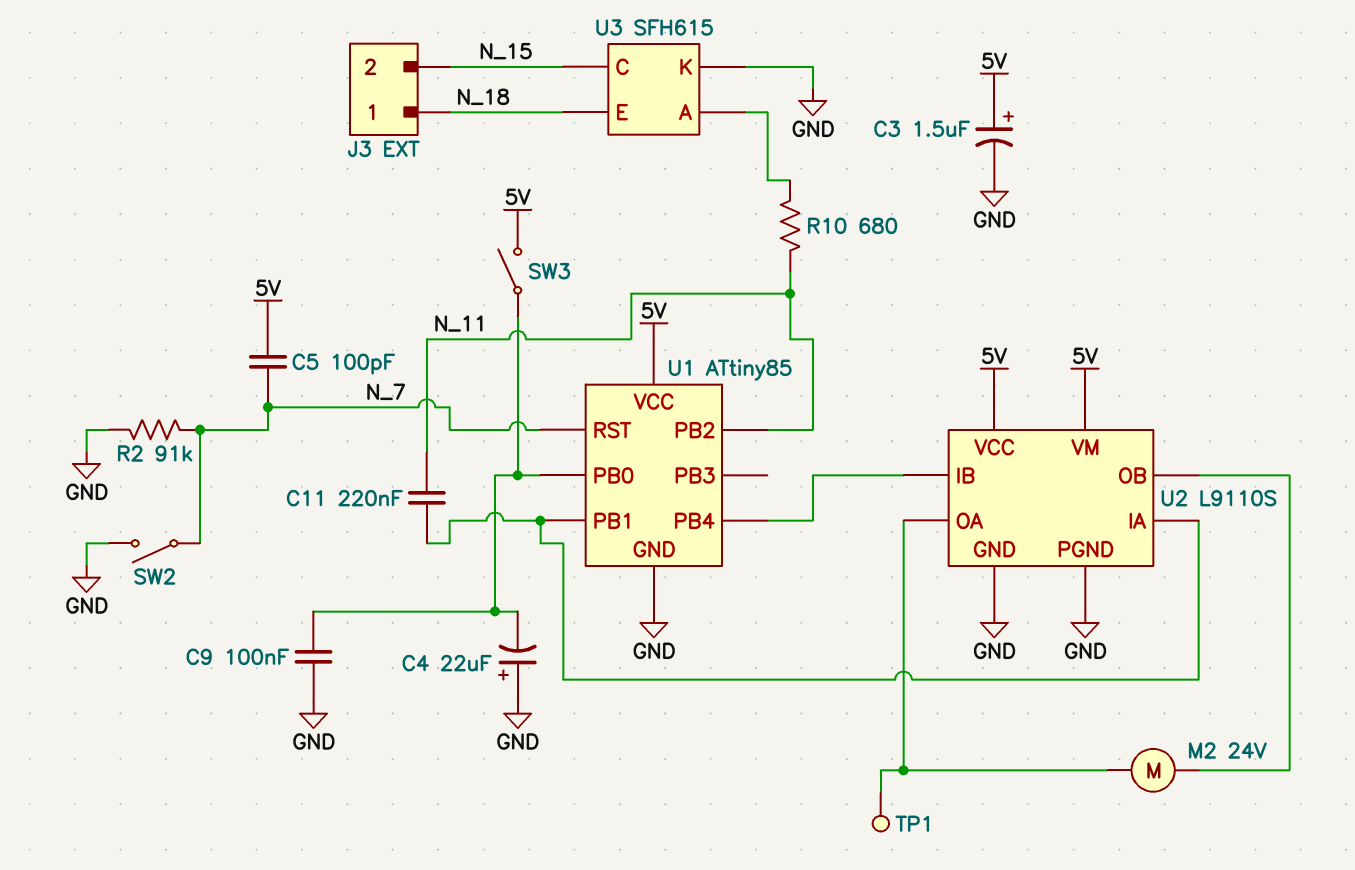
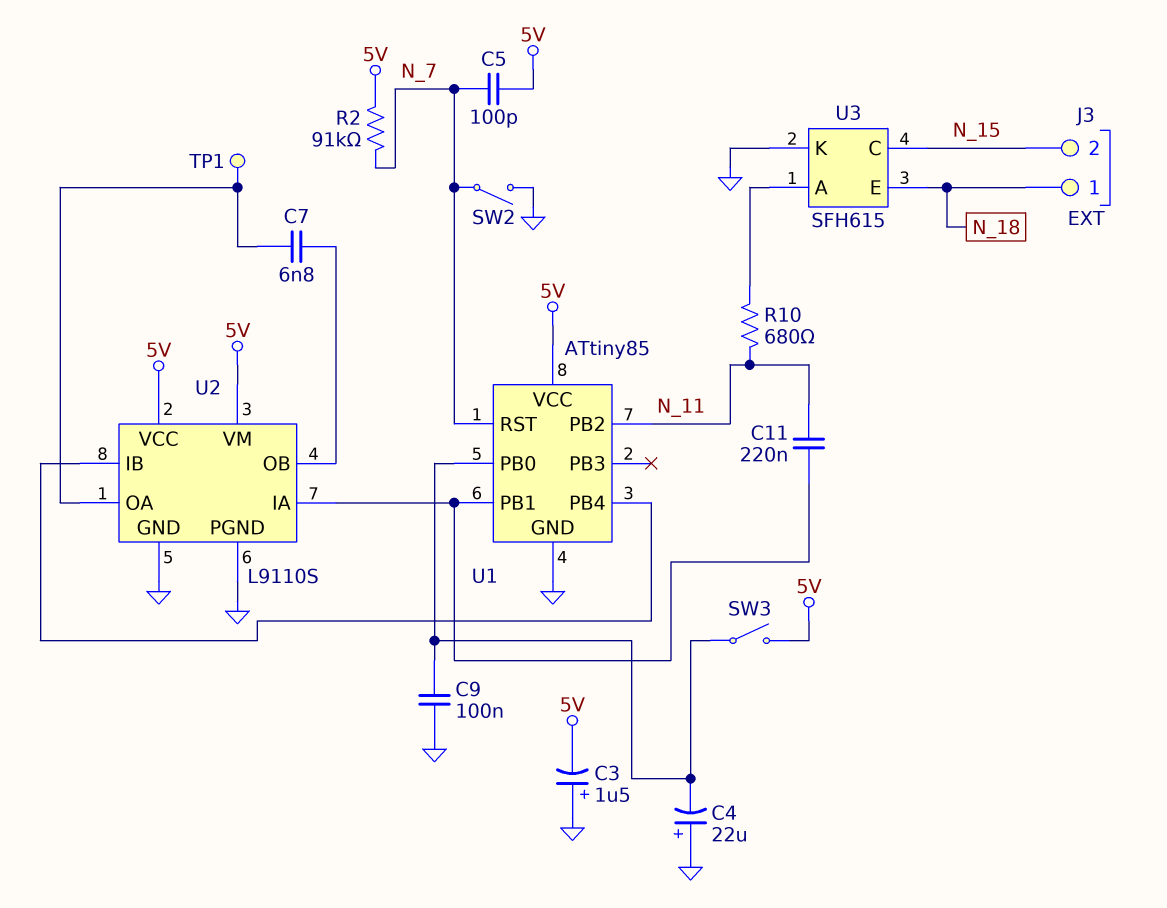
C3: 1.5uF (plus 5V, minus GND) -> 1.5uF (plus GND, minus 5V)
C7: none -> 6.8nF (U2/OA, U2/OB)
M2: motor 24V (U2/OA, U2/OB) -> none
R2: 91k (GND, N_7) -> 91k (5V, N_7)

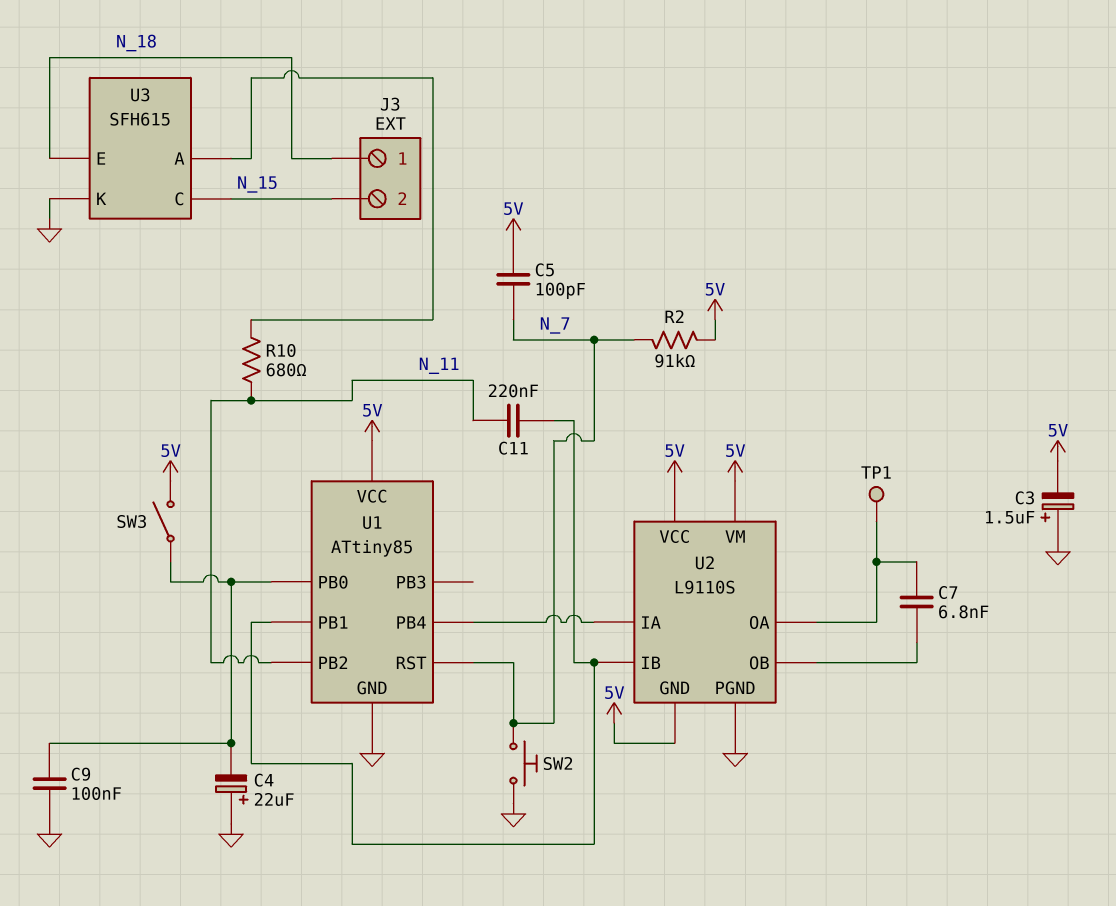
SW2: switch (GND, N_7) -> button (GND, N_7)
U2 pin GND: GND -> 5V
U2 pin IA: U1/PB1 -> U1/PB4
U2 pin IB: U1/PB4 -> U1/PB1

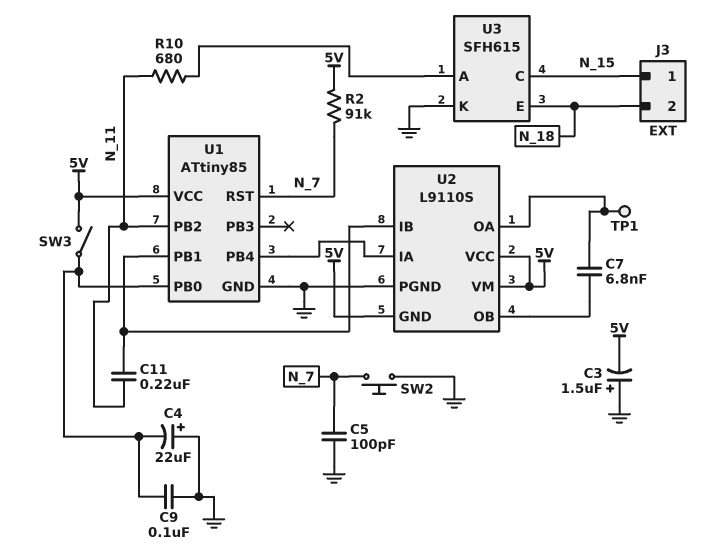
C5: 100pF (5V, N_7) -> 100pF (GND, N_7)
J3 pin 1: N_18 -> N_15
J3 pin 2: N_15 -> N_18

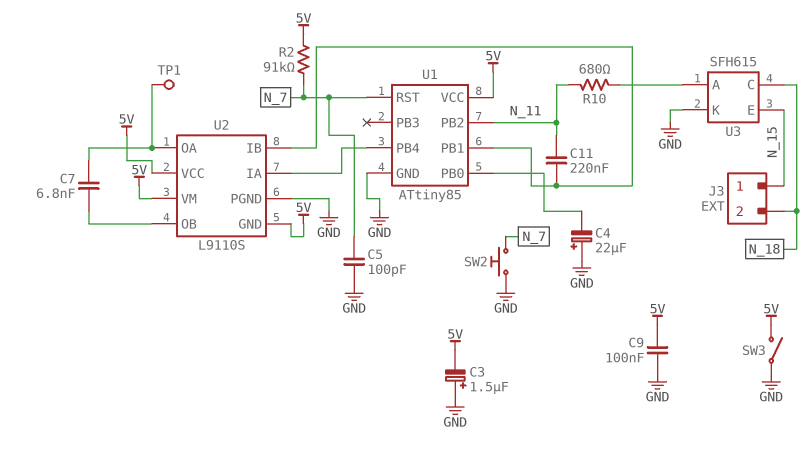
C9: 100nF (GND, U1/PB0) -> 100nF (5V, GND)
SW3: switch (5V, U1/PB0) -> switch (5V, GND)
U3 pin C: N_15 -> N_18
U3 pin E: N_18 -> N_15

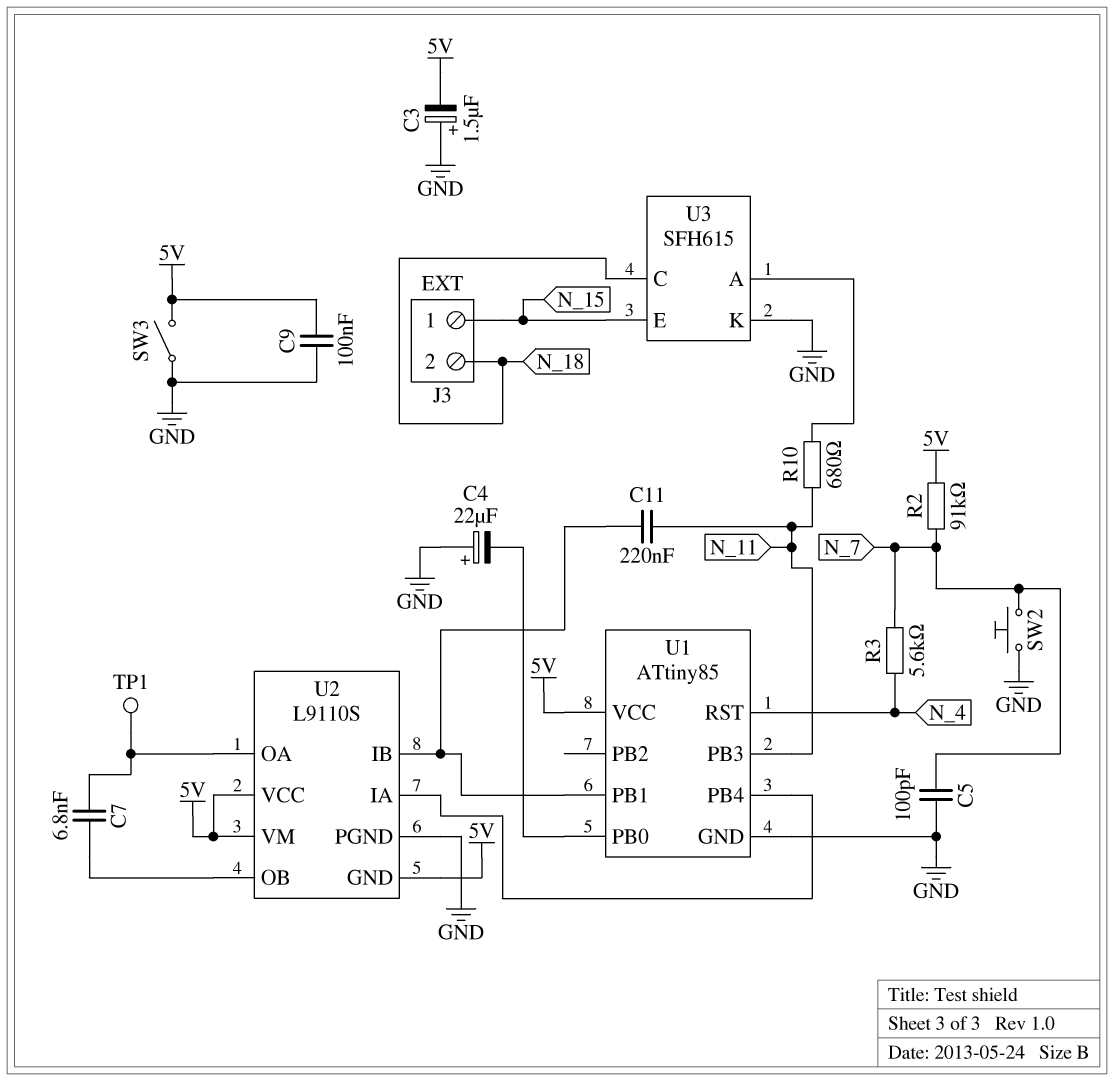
R3: none -> 5.6k (N_4, N_7)
U1 pin PB2: N_11 -> none
U1 pin PB3: none -> N_11
U1 pin RST: N_7 -> N_4

